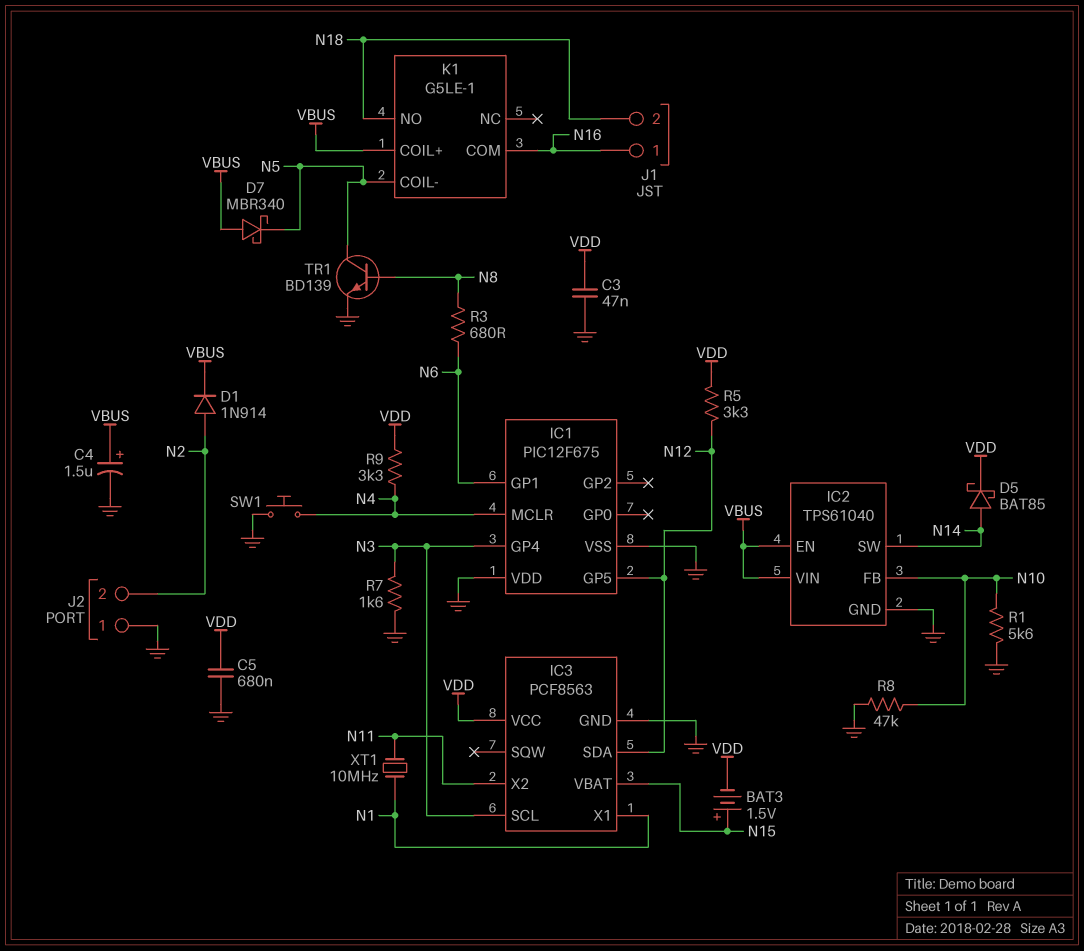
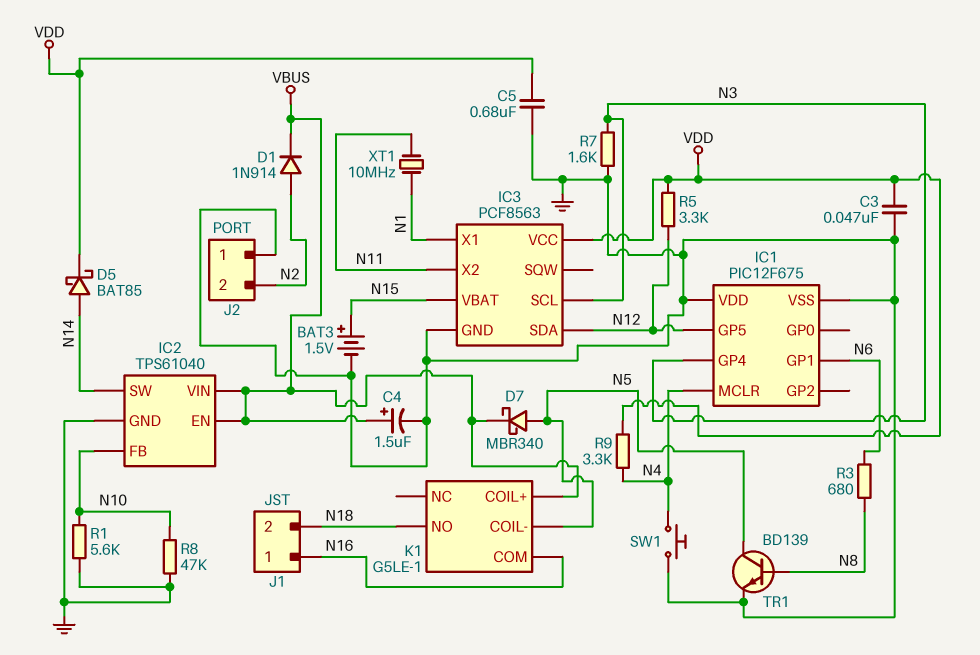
BAT3: 1.5V (plus N15, minus VDD) -> 1.5V (plus N15, minus GND)
D7: schottky MBR340 (A VBUS, K N5) -> schottky MBR340 (A N5, K VBUS)

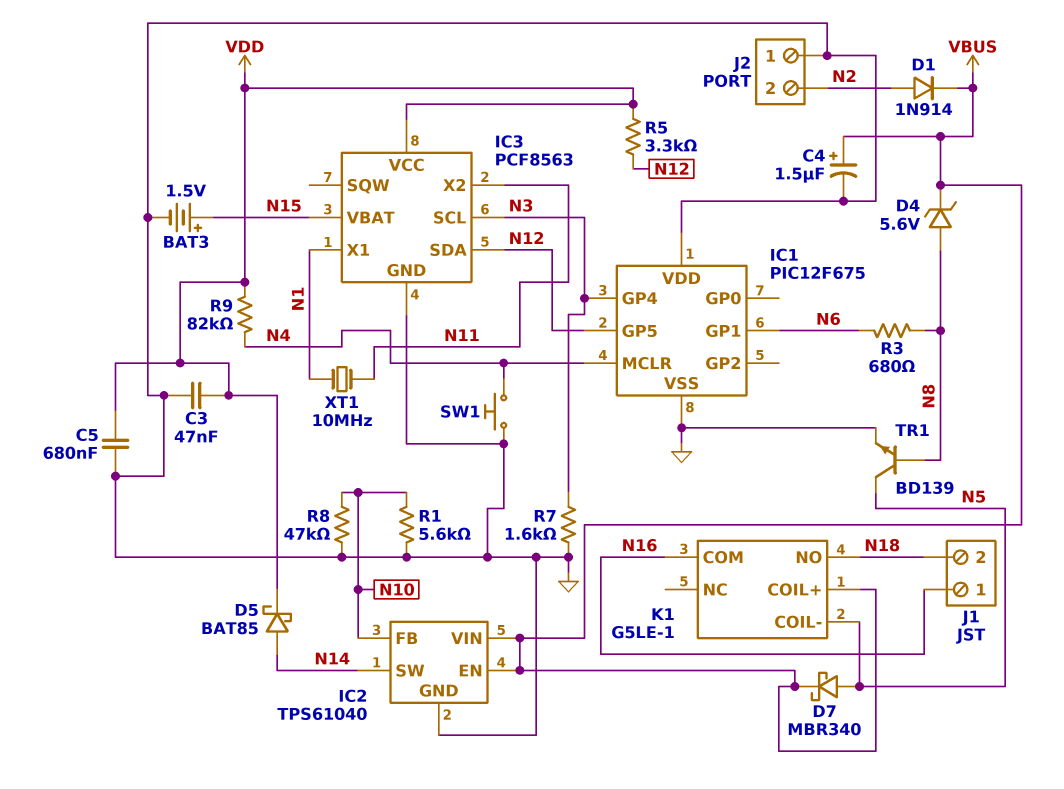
D4: none -> zener 5.6V (A N8, K VBUS)
R9: 3.3k (N4, VDD) -> 82k (N4, VDD)

